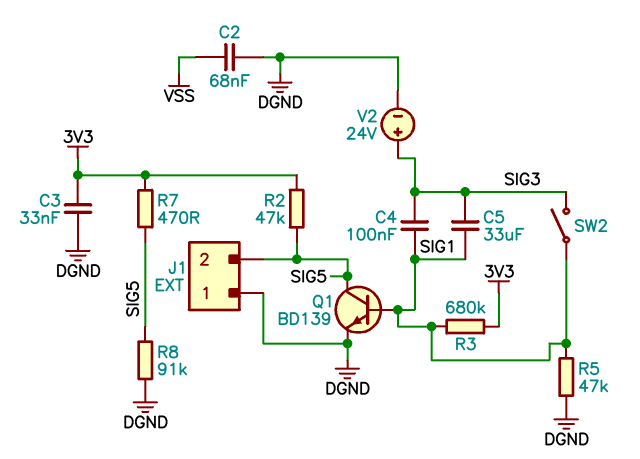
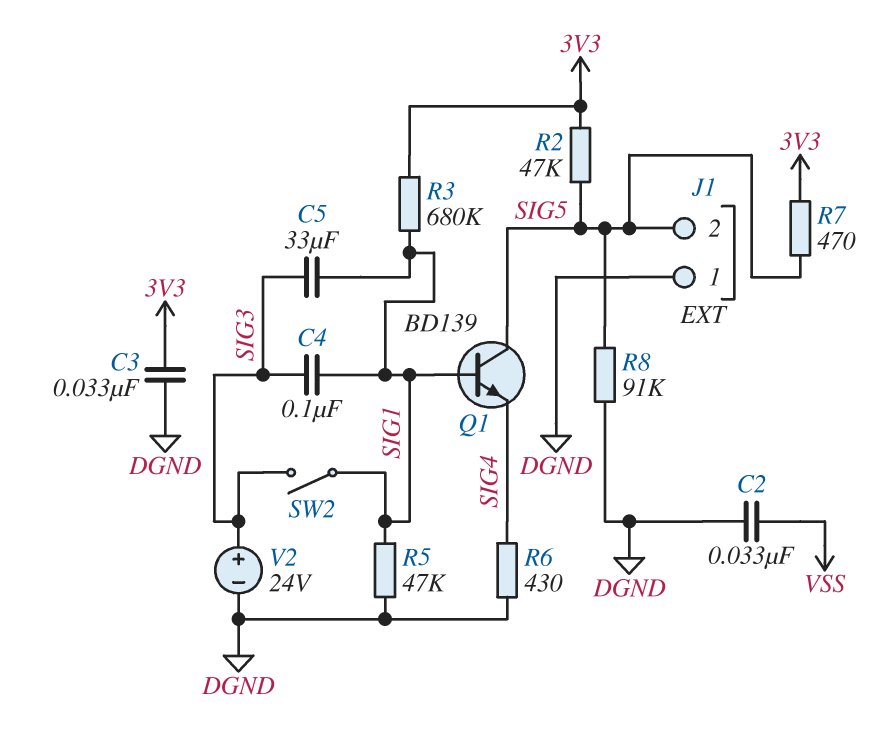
C2: 68nF (DGND, VSS) -> 33nF (DGND, VSS)
Q1: NPN BD139 (B SIG1, C SIG5, E DGND) -> NPN BD139 (B SIG1, C SIG5, E SIG4)
R6: none -> 430 (DGND, SIG4)

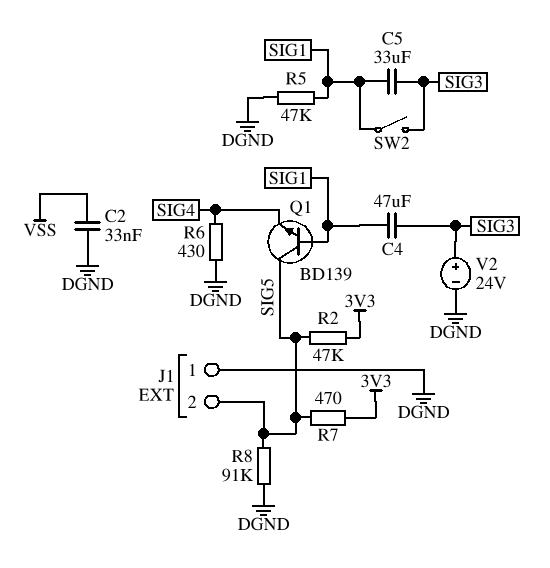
C3: 33nF (3V3, DGND) -> none
C4: 100nF (SIG1, SIG3) -> 47uF (SIG1, SIG3)
R3: 680k (3V3, SIG1) -> none

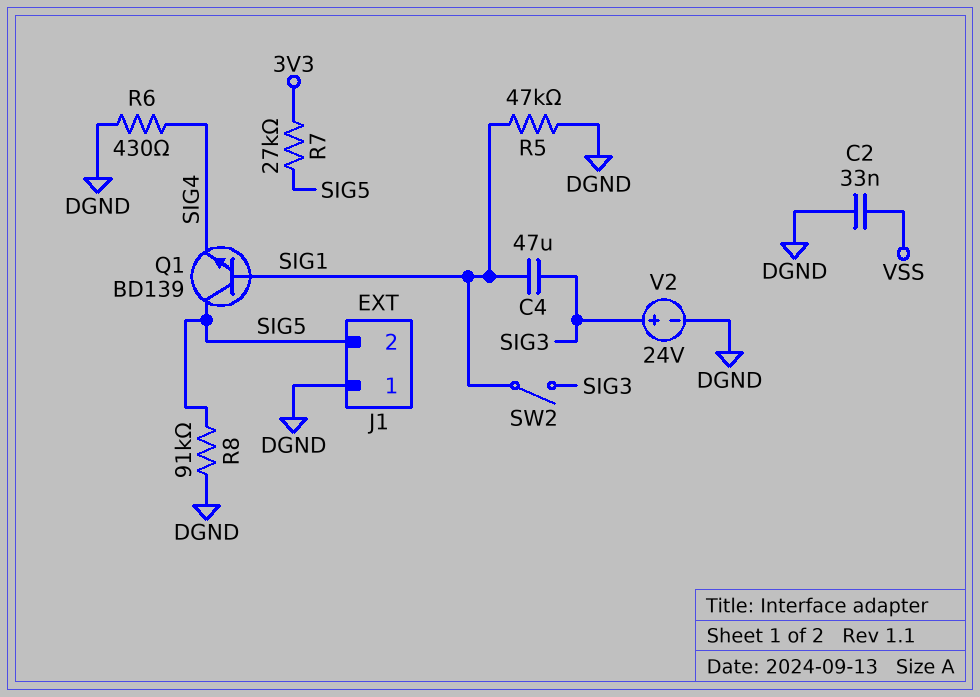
C5: 33uF (SIG1, SIG3) -> none
R2: 47k (3V3, SIG5) -> none
R7: 470 (3V3, SIG5) -> 27k (3V3, SIG5)

